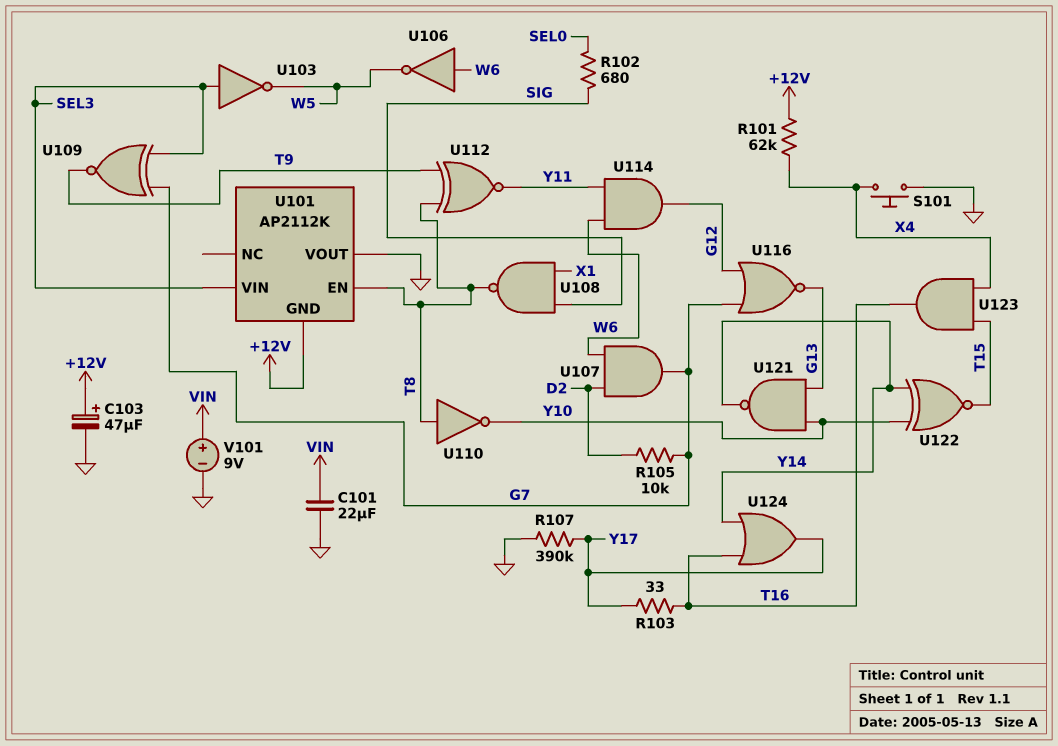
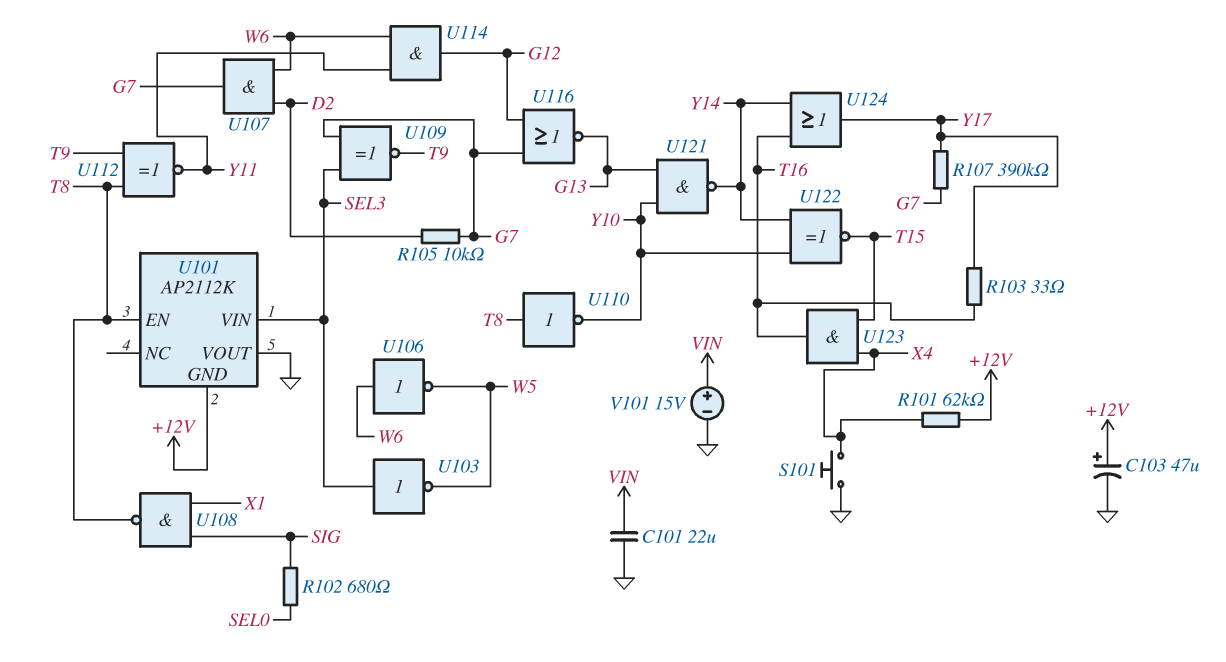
R107: 390k (GND, Y17) -> 390k (G7, Y17)
V101: 9V (plus VIN, minus GND) -> 15V (plus VIN, minus GND)

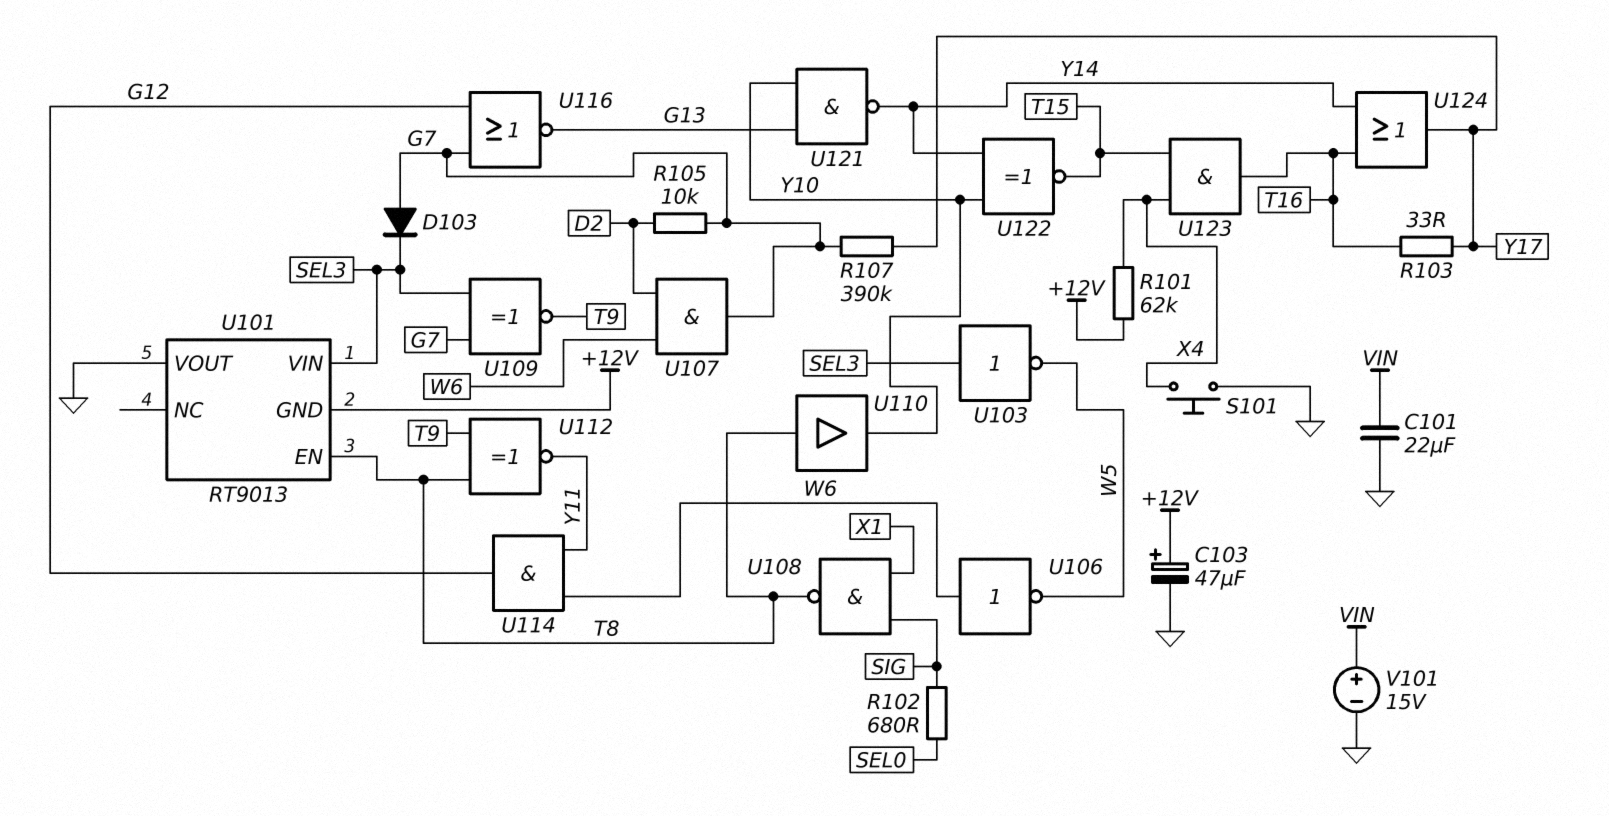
D103: none -> diode (A G7, K SEL3)
U101: AP2112K -> RT9013
U110: NOT (in T8, out Y10) -> buffer (in T8, out Y10)

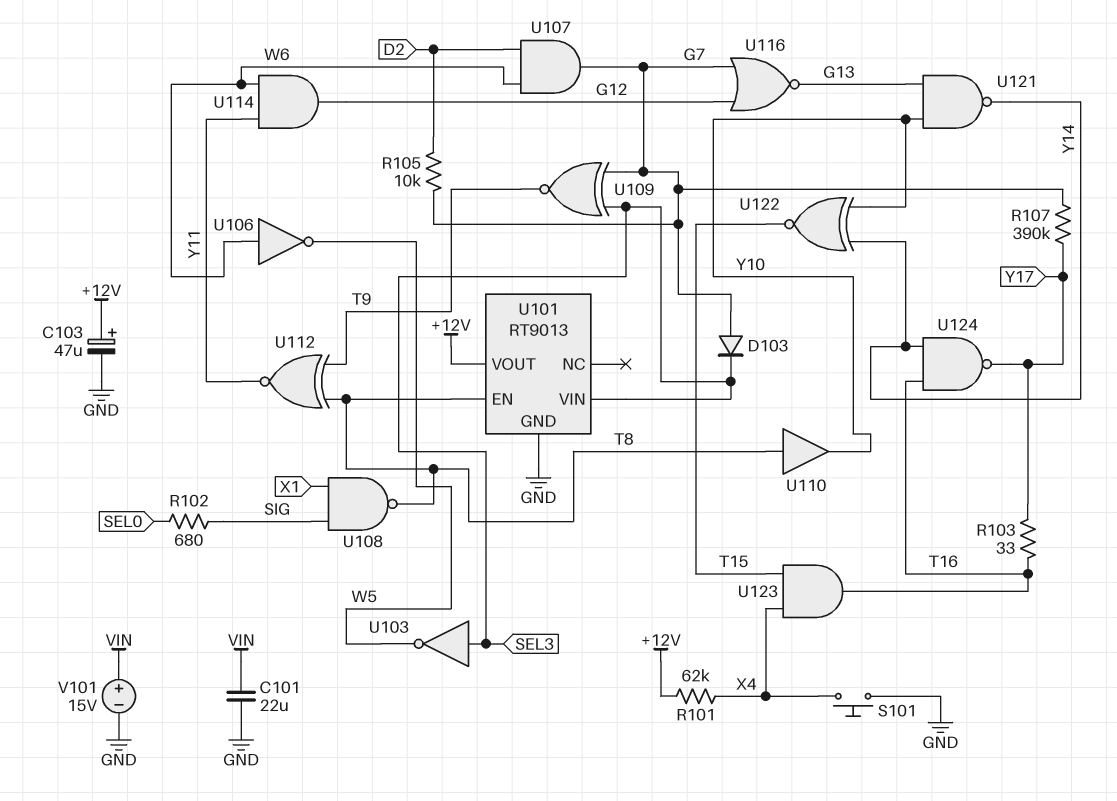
U101 pin GND: +12V -> GND
U101 pin VOUT: GND -> +12V
U124: OR (in T16, in Y14, out Y17) -> NAND (in T16, in Y14, out Y17)

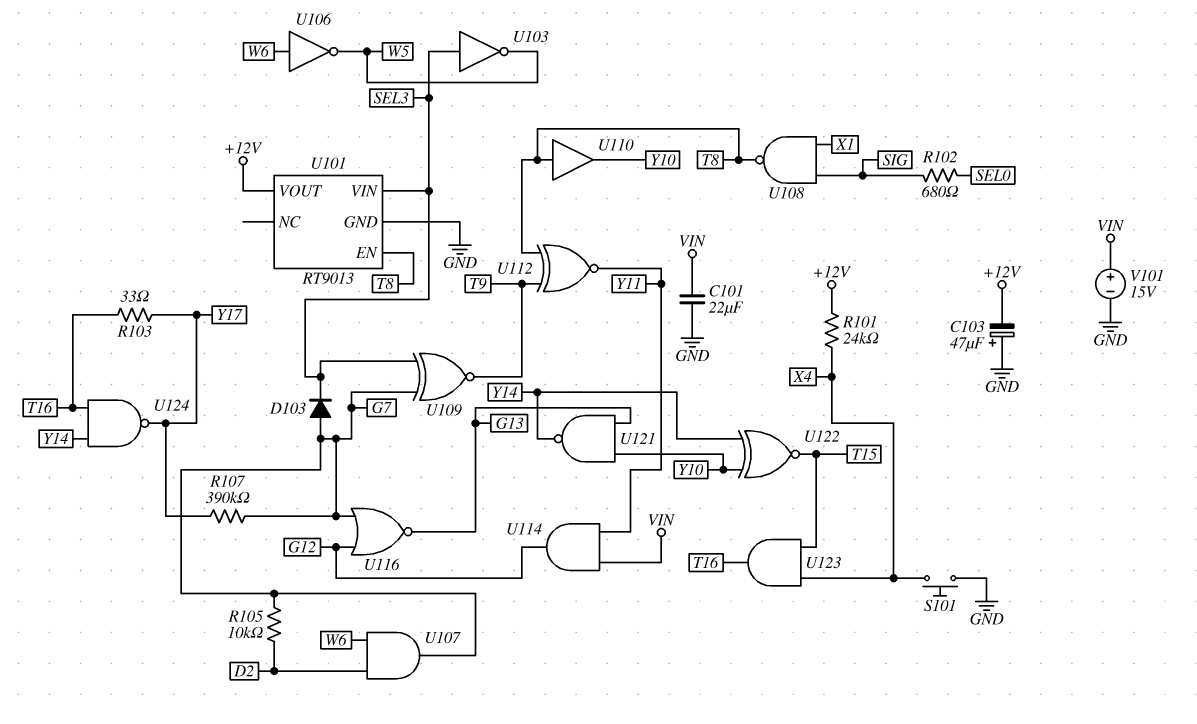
C103: 47uF (plus +12V, minus GND) -> 47uF (plus GND, minus +12V)
R101: 62k (+12V, X4) -> 24k (+12V, X4)
U114: AND (in W6, in Y11, out G12) -> AND (in VIN, in Y11, out G12)

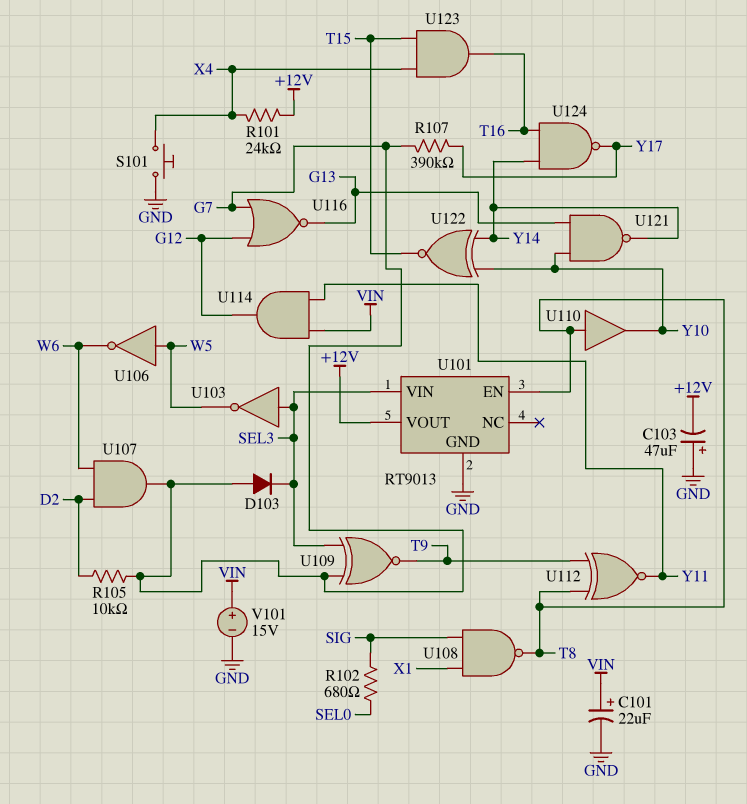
C101: 22uF (GND, VIN) -> 22uF (plus VIN, minus GND)
R103: 33 (T16, Y17) -> none
U106: NOT (in W6, out W5) -> NOT (in W5, out W6)

